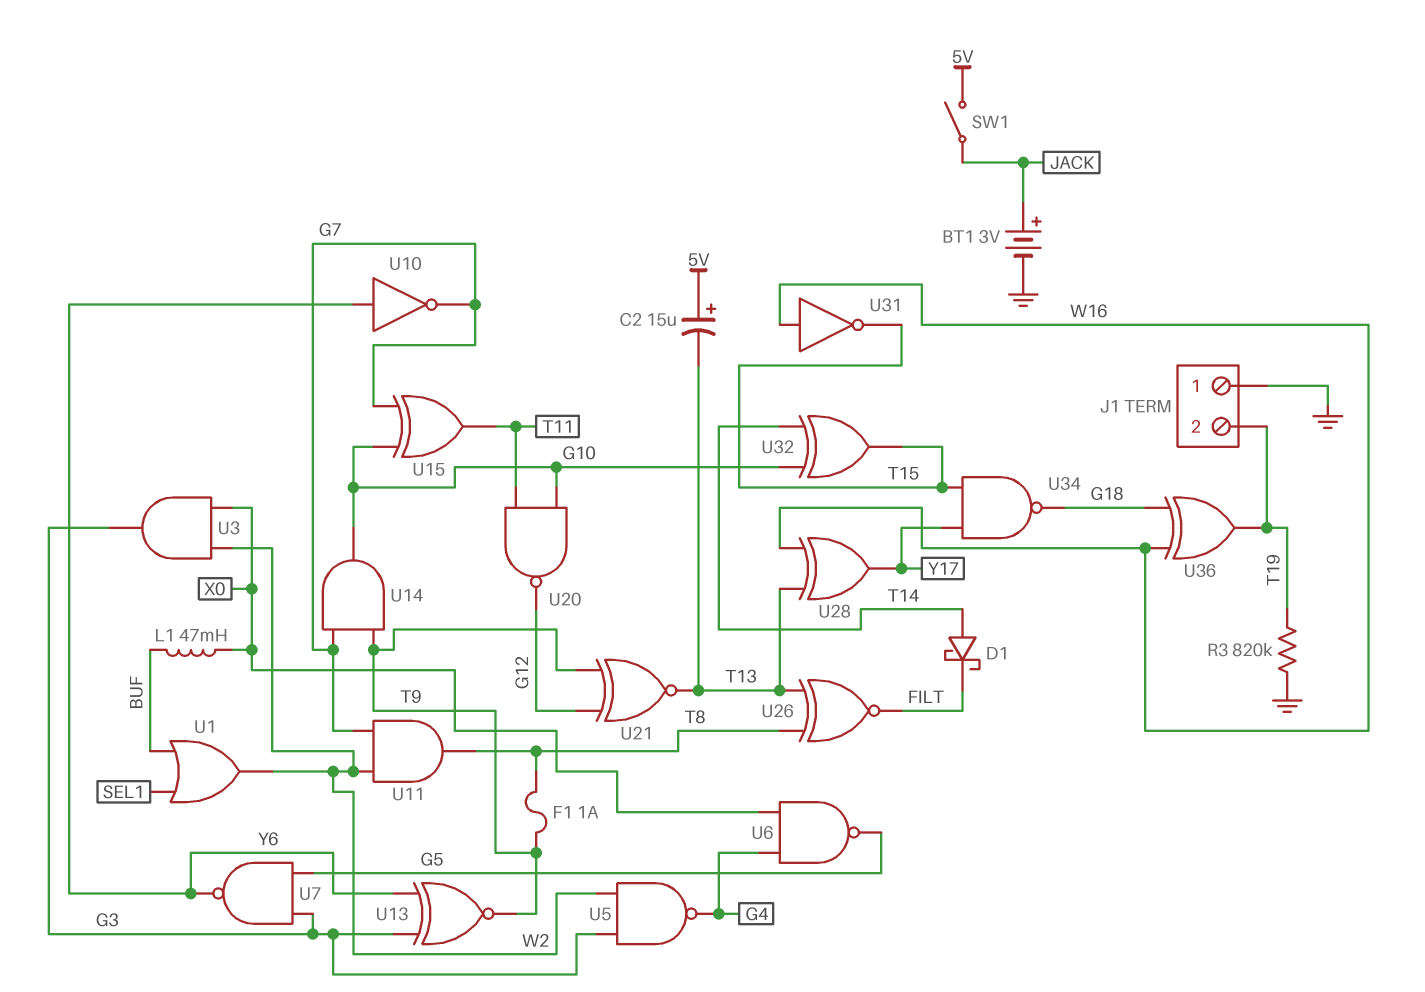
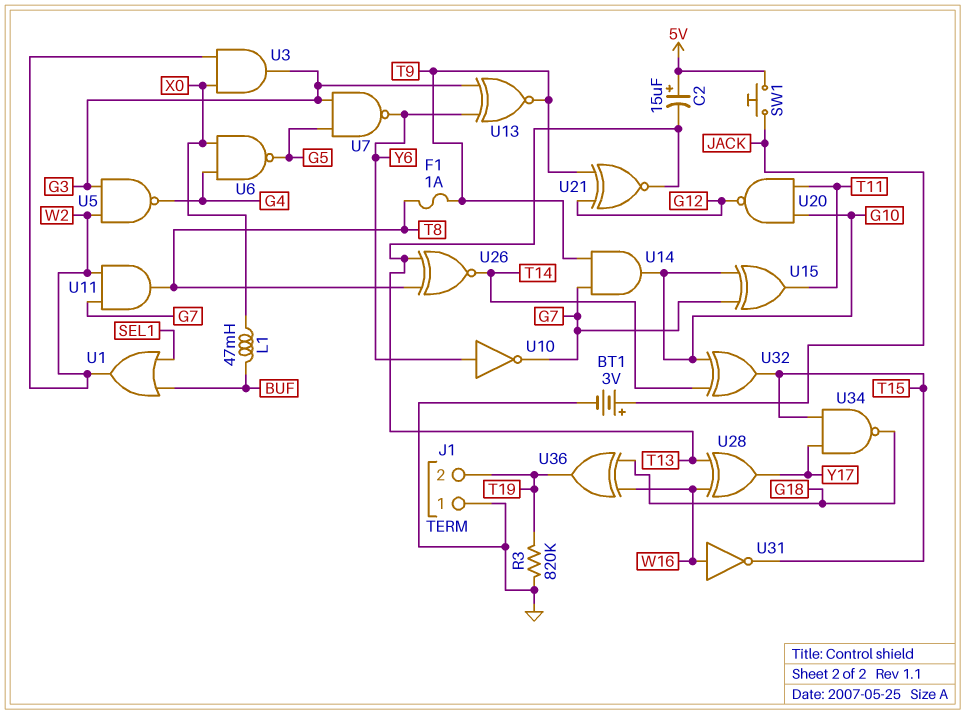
D1: schottky (A T14, K FILT) -> none
SW1: switch (5V, JACK) -> button (5V, JACK)
U26: XNOR (in T8, in T13, out FILT) -> XNOR (in T8, in T13, out T14)

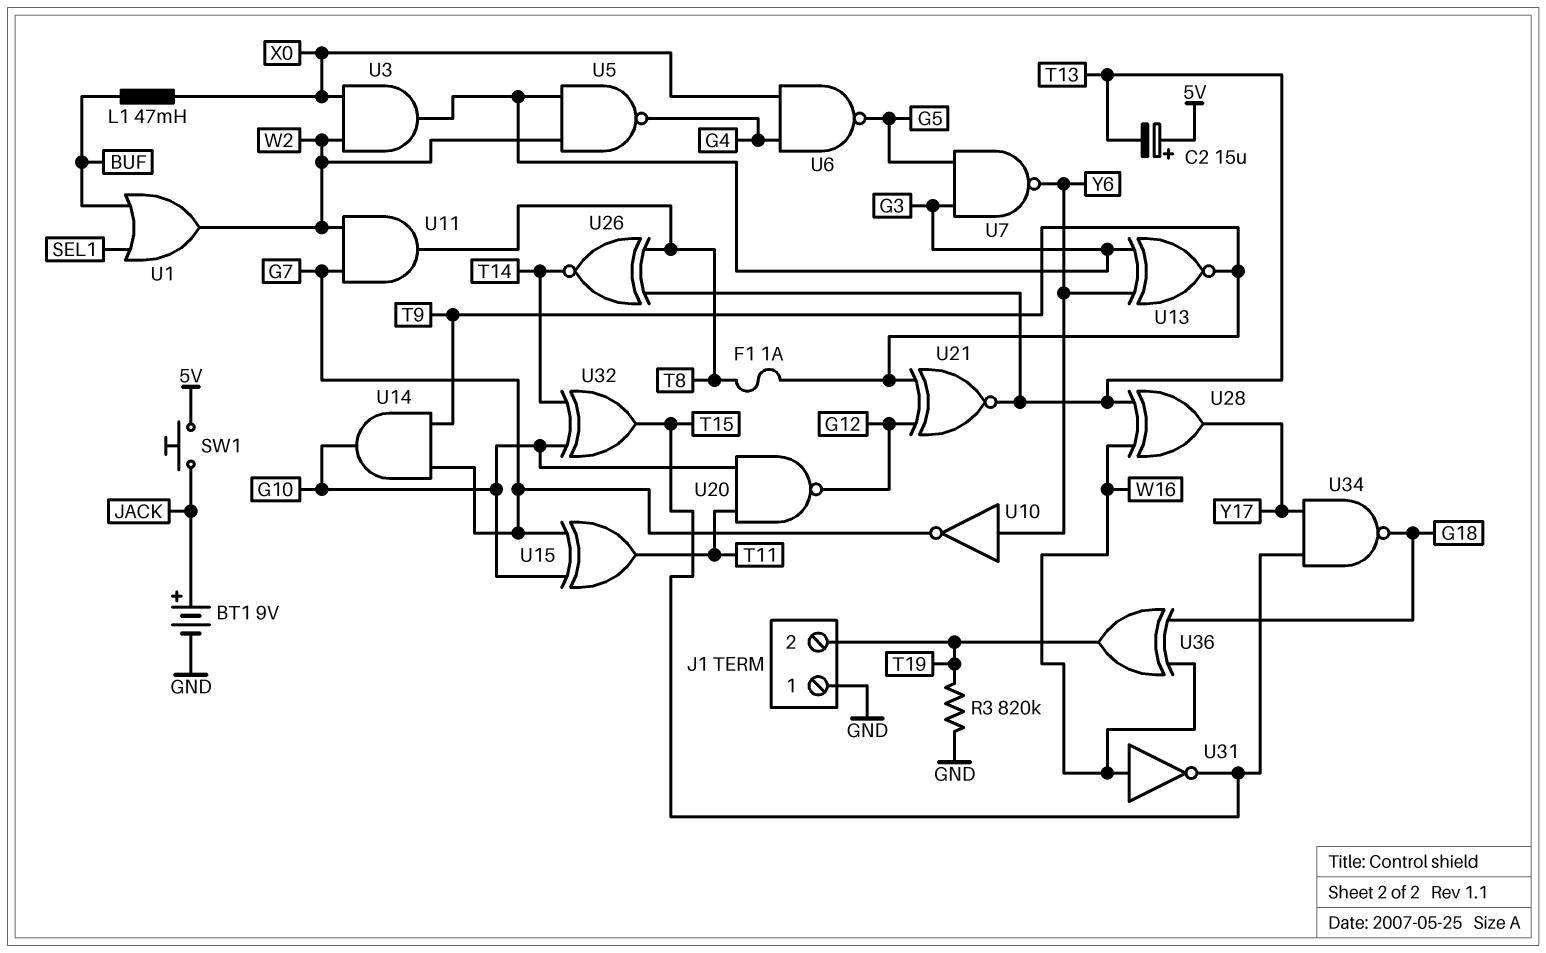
BT1: 3V (plus JACK, minus GND) -> 9V (plus JACK, minus GND)

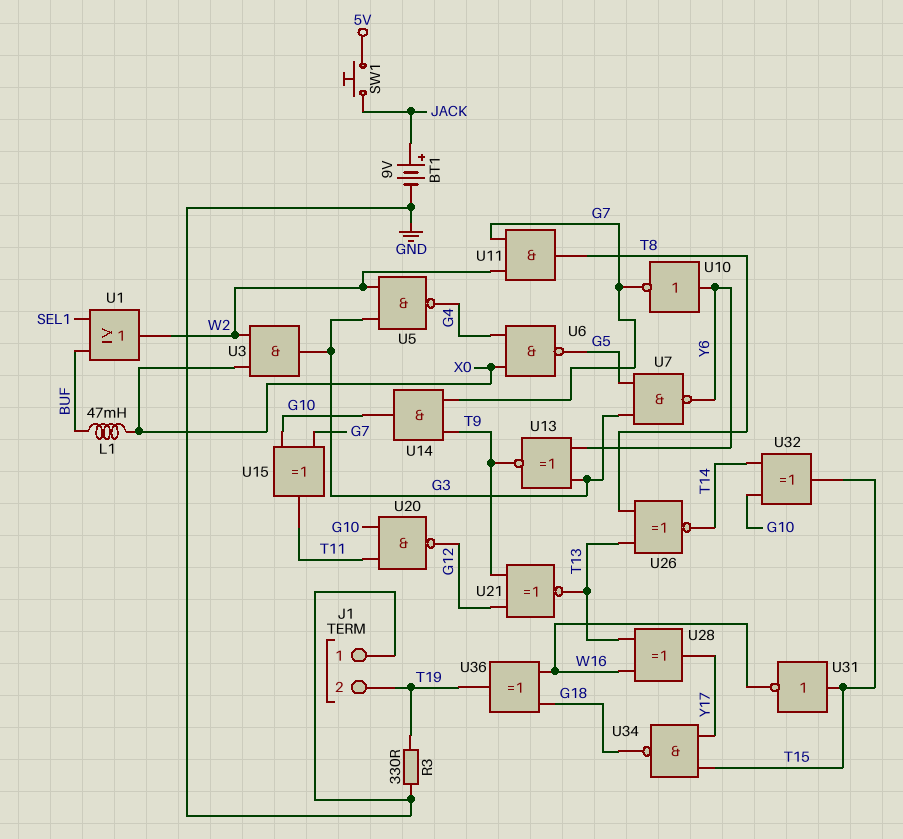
C2: 15uF (plus 5V, minus T13) -> none
F1: 1A (T8, T9) -> none
R3: 820k (GND, T19) -> 330 (GND, T19)
U31: NOT (in W16, out T15) -> NOT (in T15, out W16)

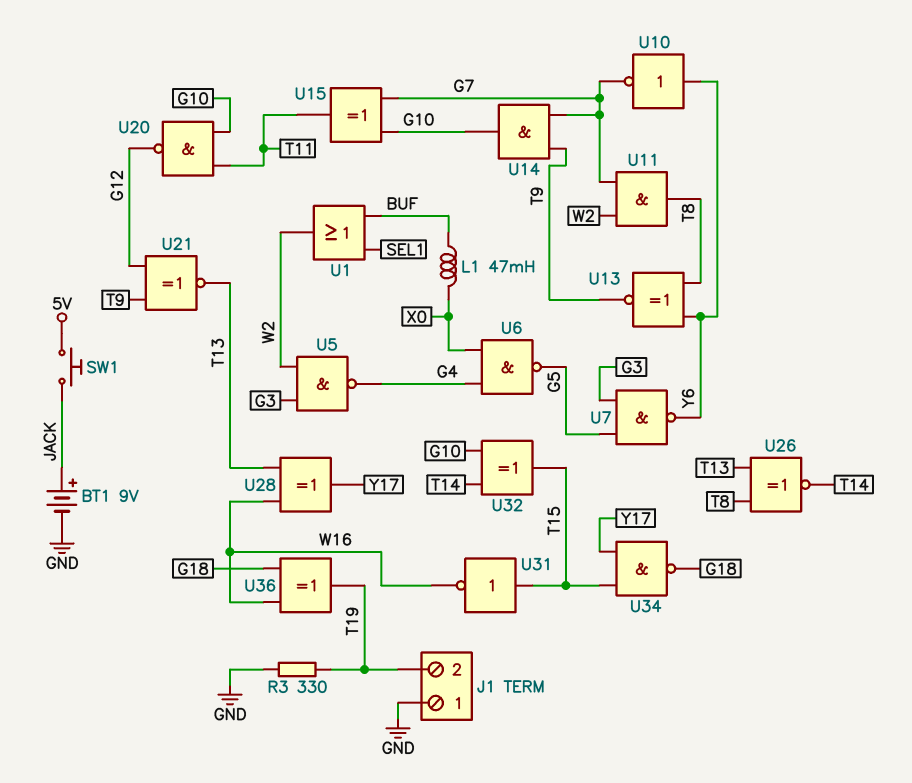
U3: AND (in W2, in X0, out G3) -> none
U13: XNOR (in G3, in Y6, out T9) -> XNOR (in T8, in Y6, out T9)

